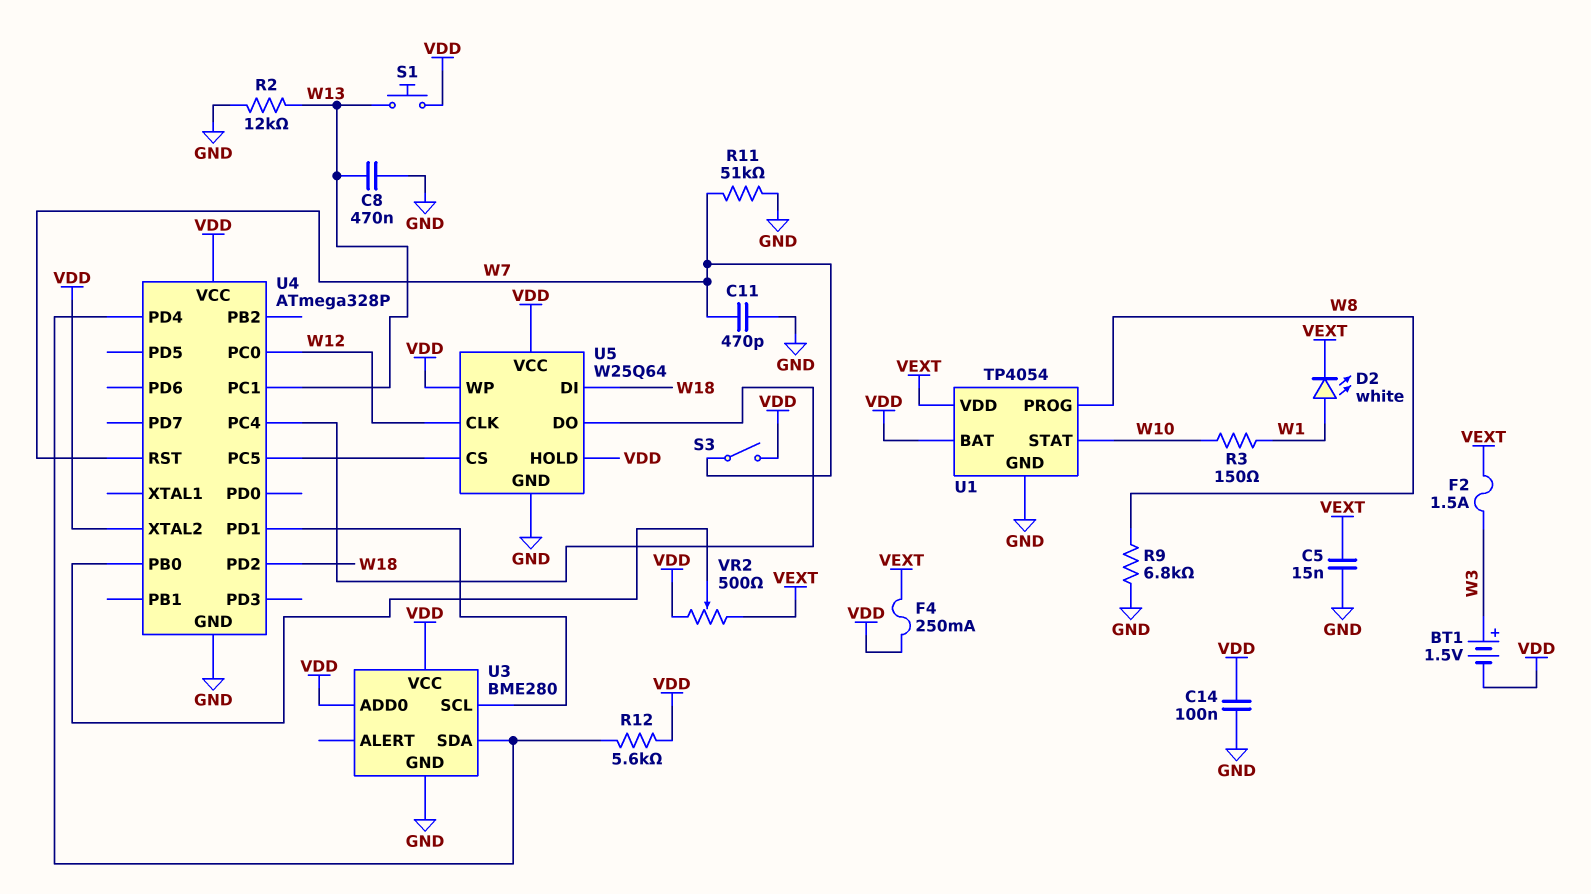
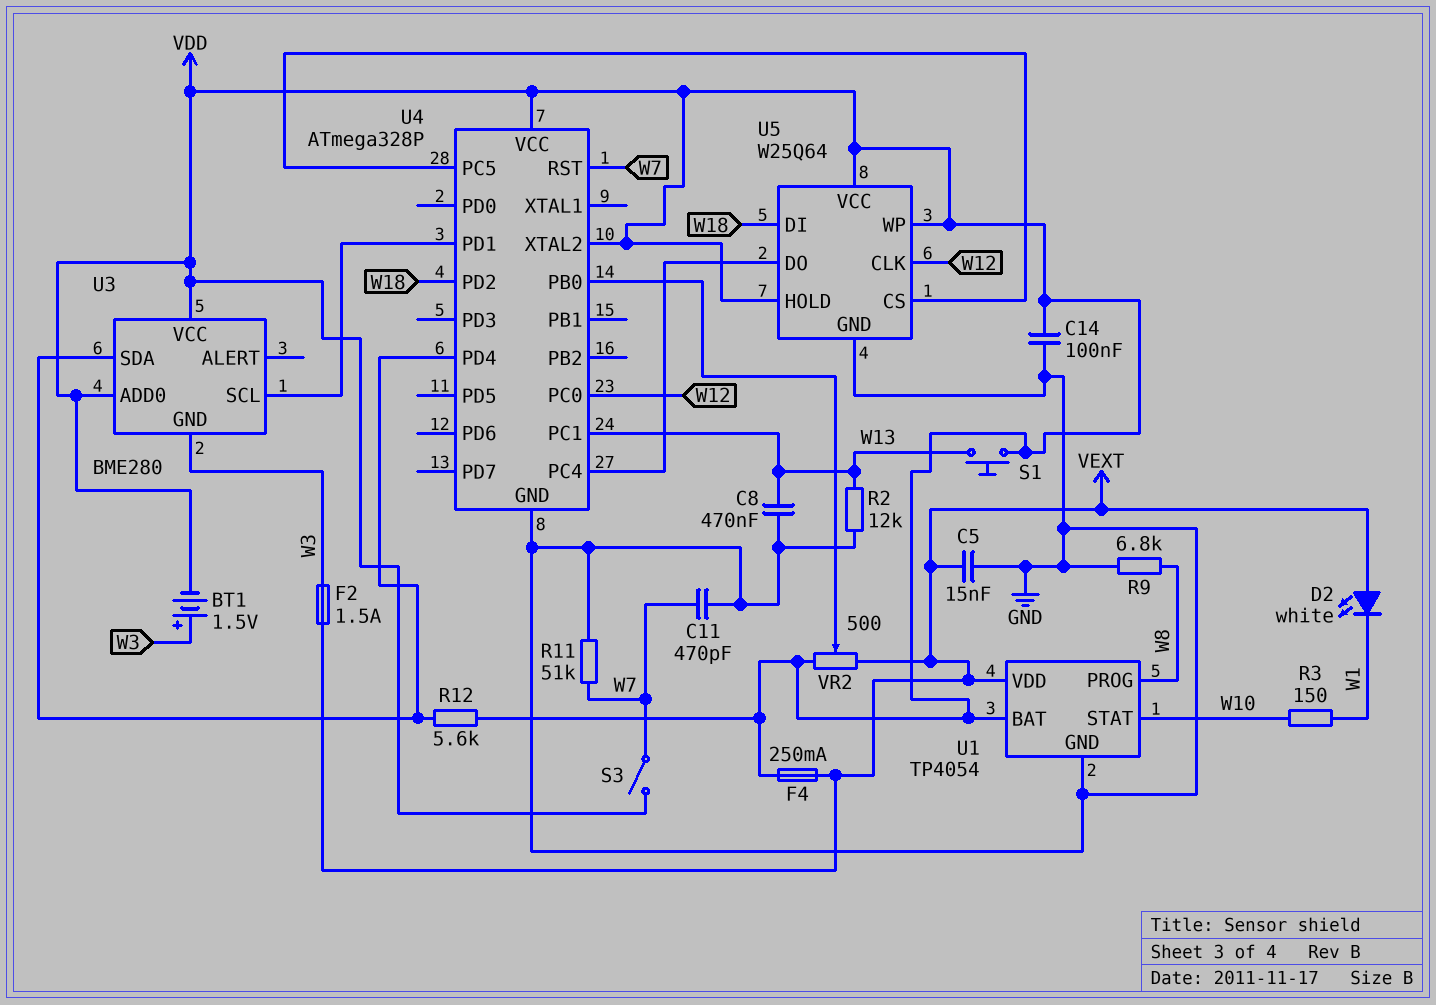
D2: LED white (A W1, K VEXT) -> LED white (A VEXT, K W1)
U3 pin GND: GND -> W3

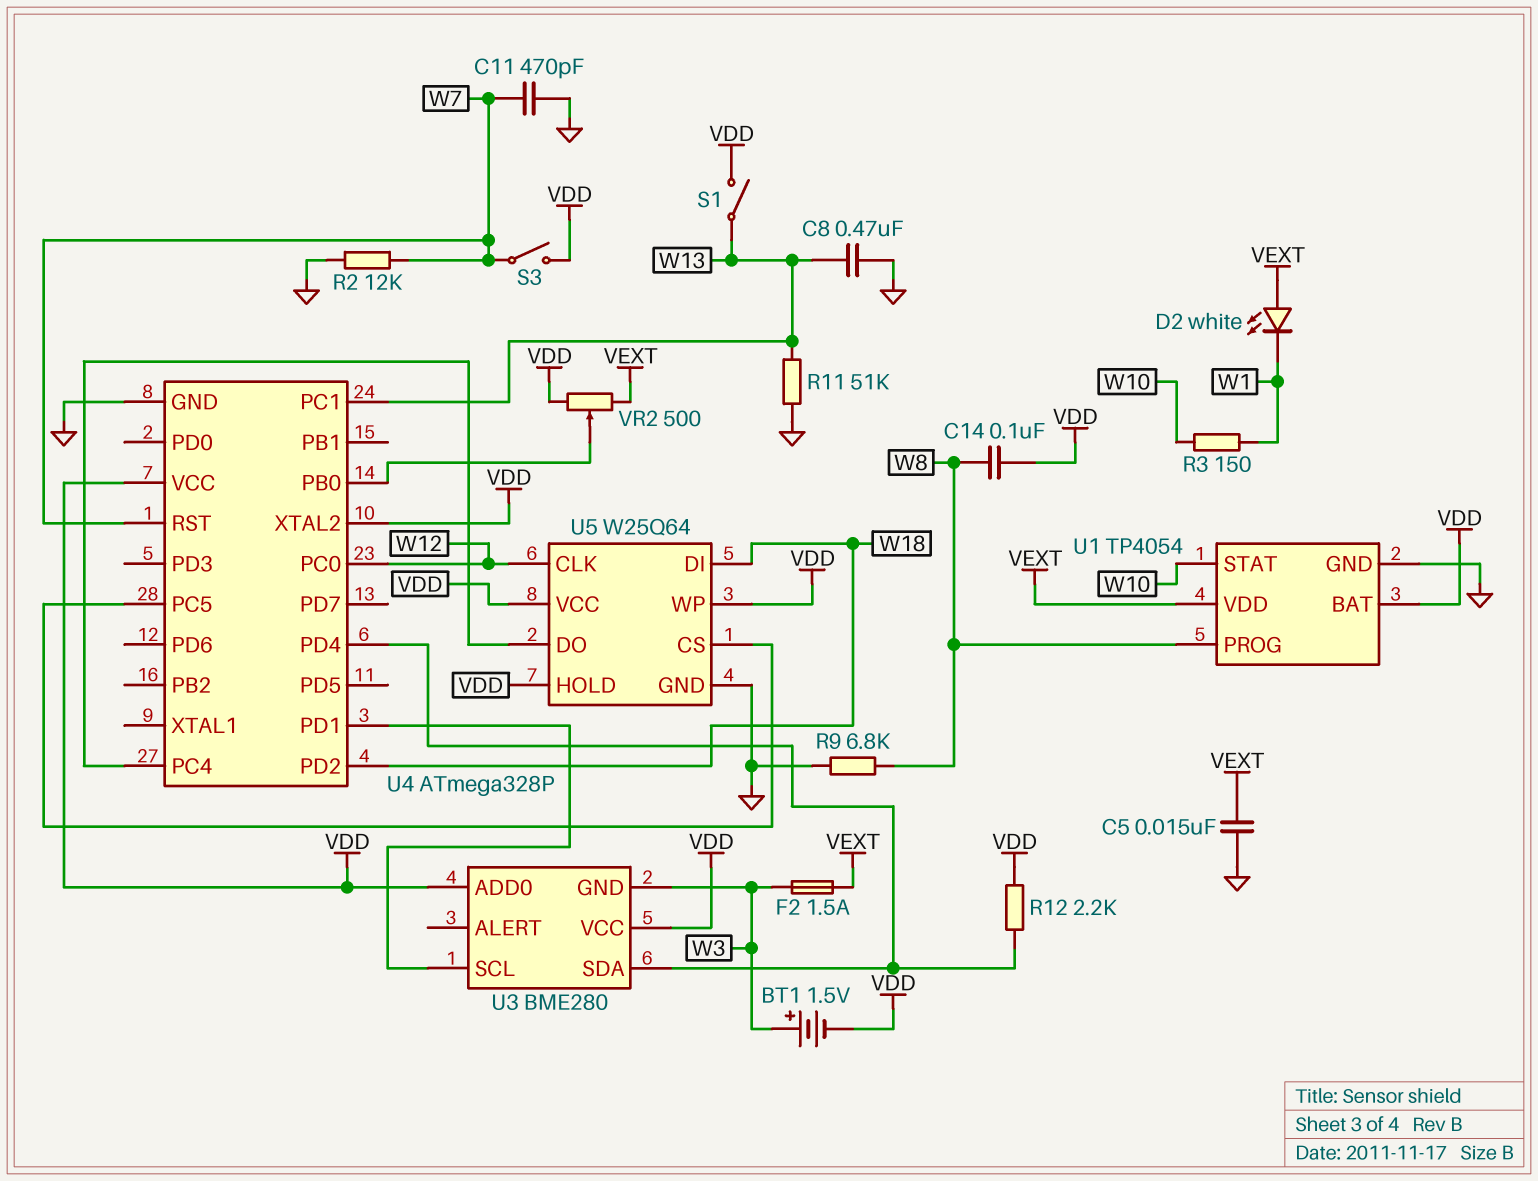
C14: 100nF (GND, VDD) -> 100nF (VDD, W8)
F4: 250mA (VDD, VEXT) -> none
R2: 12k (GND, W13) -> 12k (GND, W7)
R11: 51k (GND, W7) -> 51k (GND, W13)
R12: 5.6k (U3/SDA, VDD) -> 2.2k (U3/SDA, VDD)
S1: button (VDD, W13) -> switch (VDD, W13)

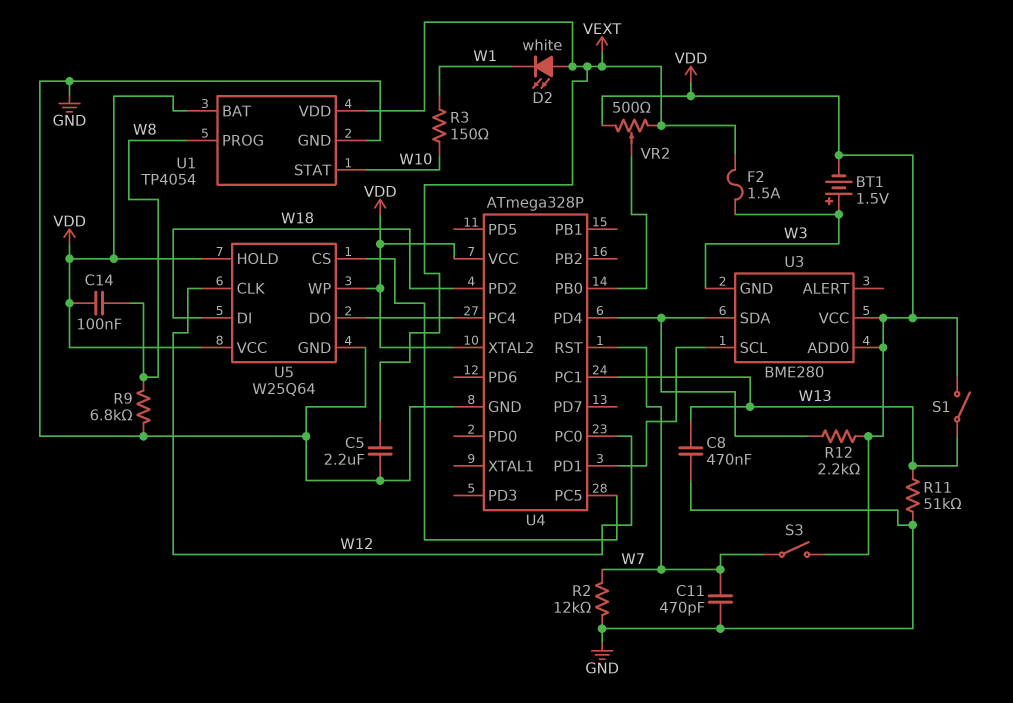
C5: 15nF (GND, VEXT) -> 2.2uF (GND, VEXT)

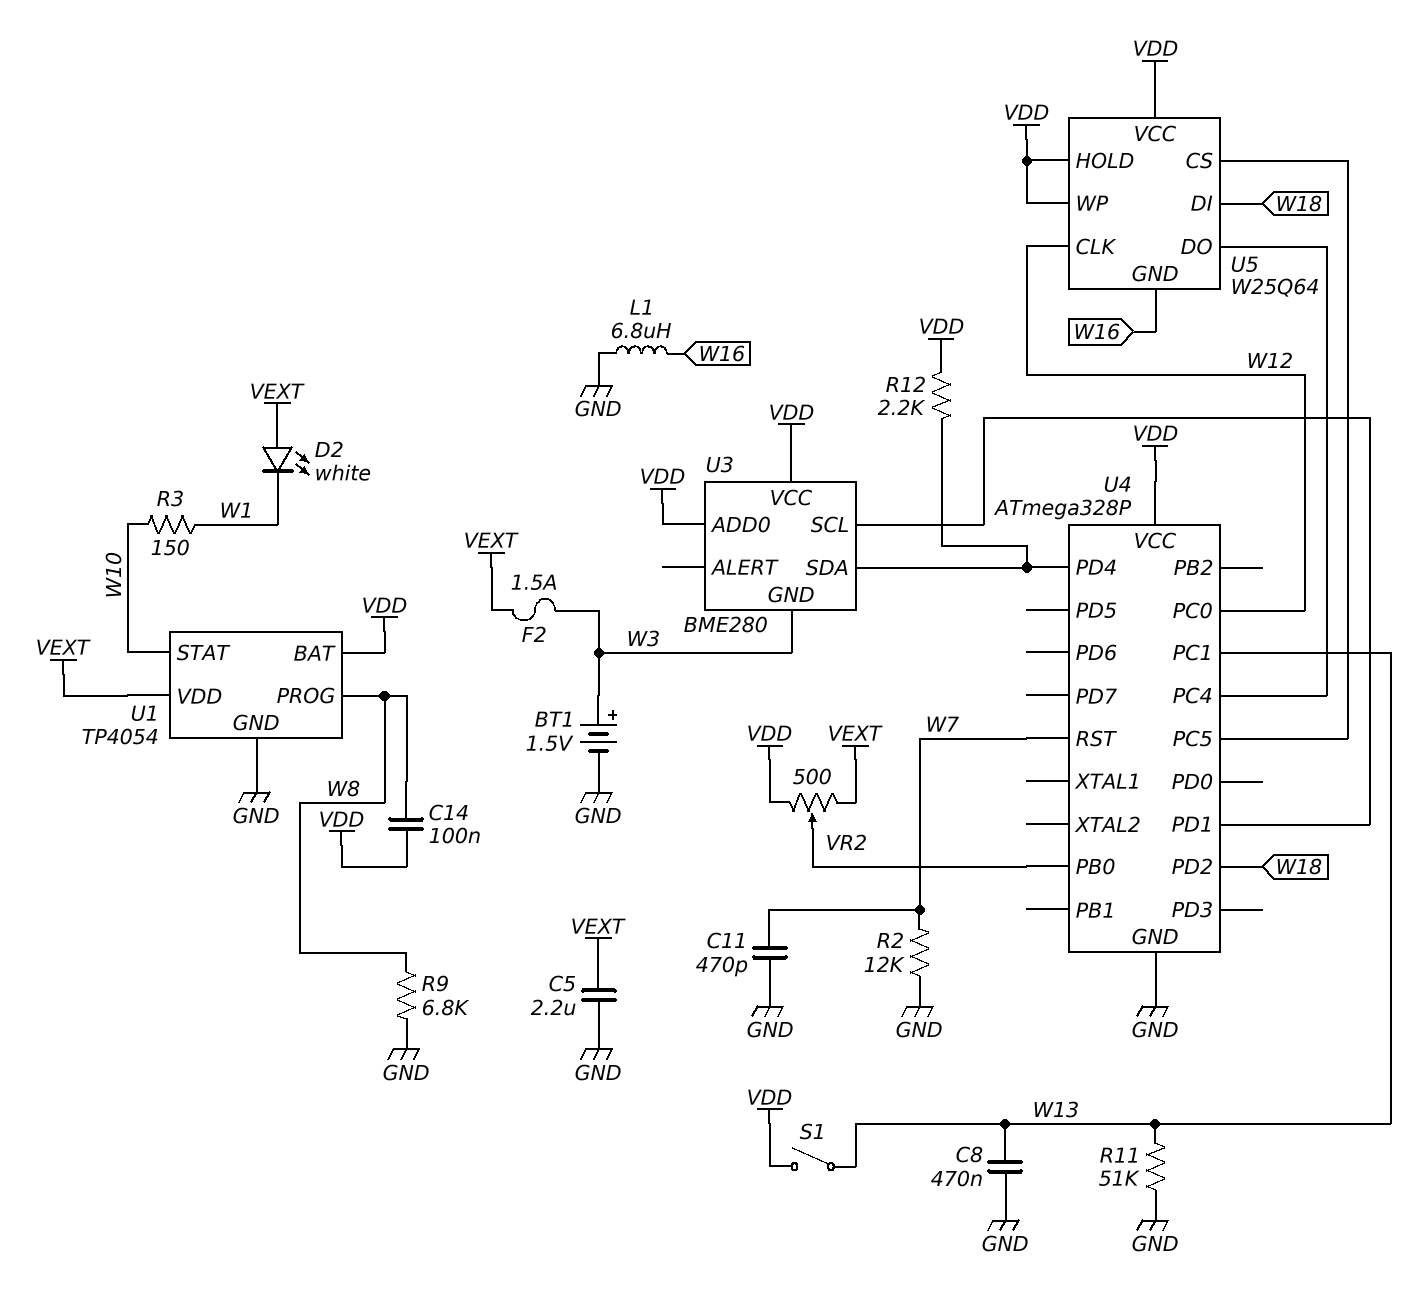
BT1: 1.5V (plus W3, minus VDD) -> 1.5V (plus W3, minus GND)
L1: none -> 6.8uH (GND, W16)
S3: switch (VDD, W7) -> none
U4 pin XTAL2: VDD -> none
U5 pin GND: GND -> W16

